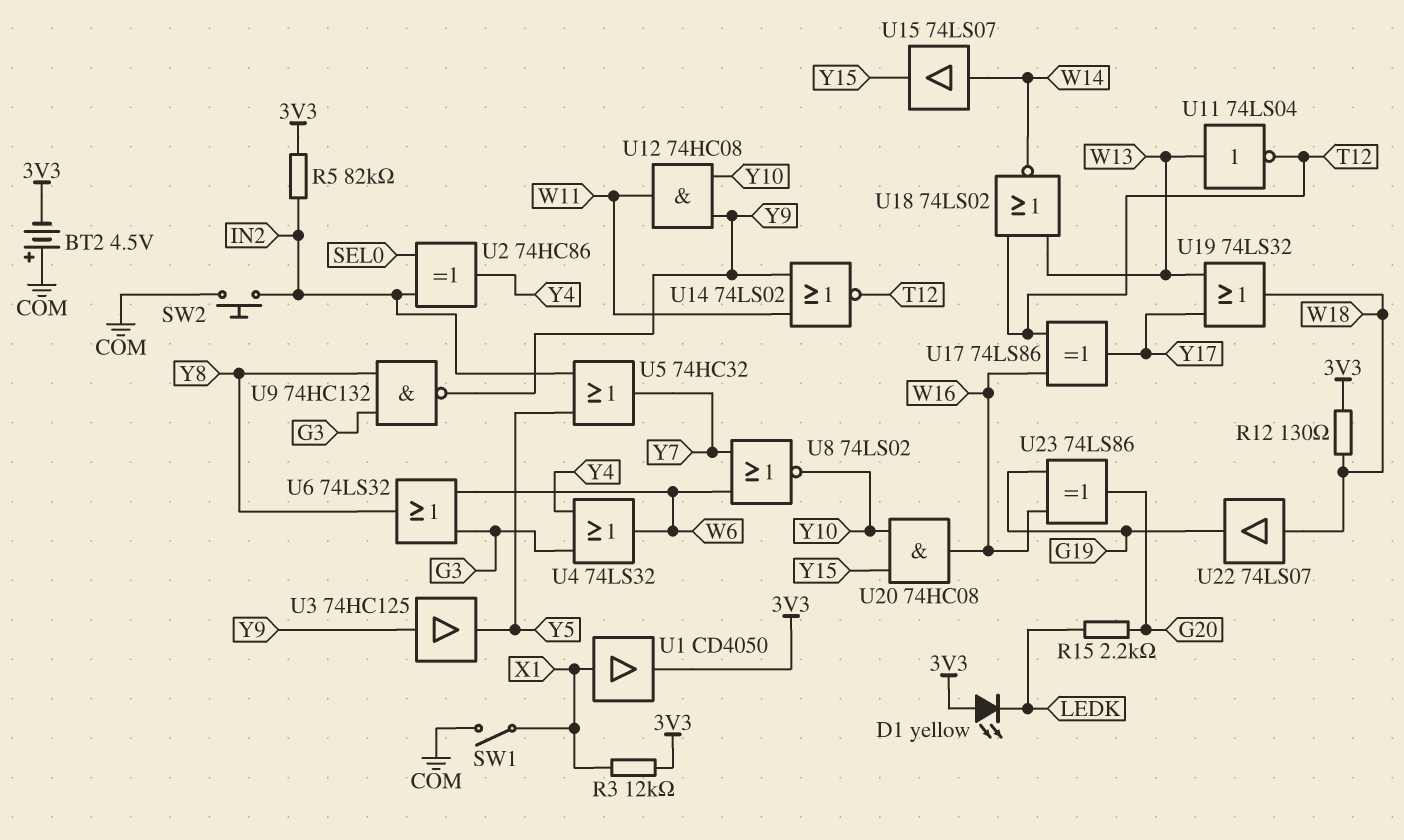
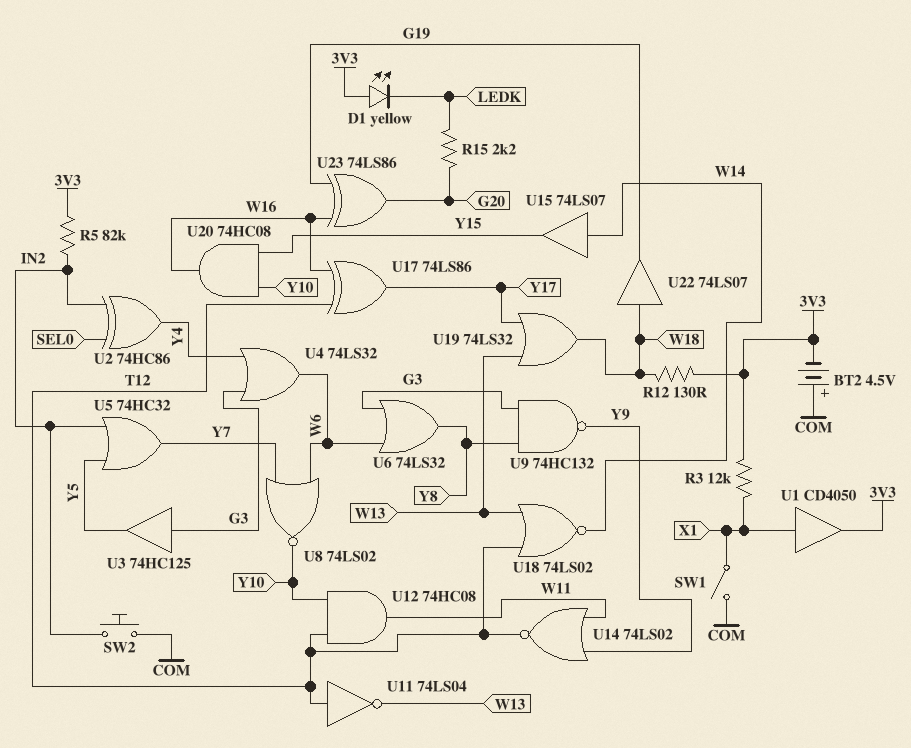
U3: buffer 74HC125 (in Y9, out Y5) -> buffer 74HC125 (in G3, out Y5)
U11: NOT 74LS04 (in W13, out T12) -> NOT 74LS04 (in T12, out W13)
U12: AND 74HC08 (in Y9, in Y10, out W11) -> AND 74HC08 (in T12, in Y10, out W11)

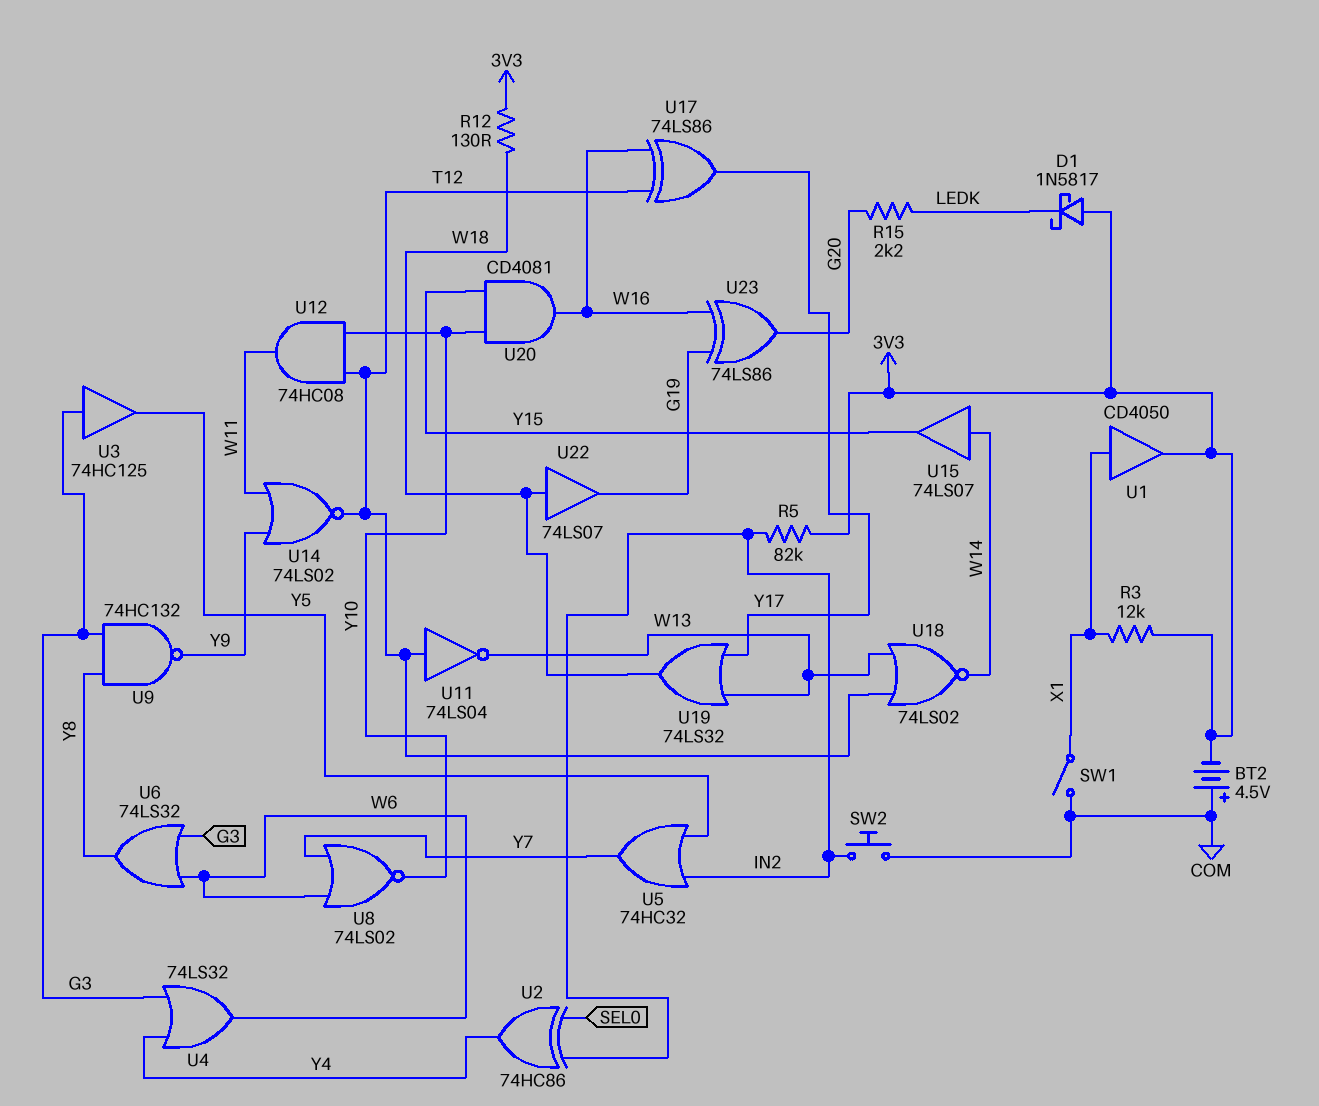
D1: LED yellow (A 3V3, K LEDK) -> schottky 1N5817 (A 3V3, K LEDK)
U20: AND 74HC08 (in Y10, in Y15, out W16) -> AND CD4081 (in Y10, in Y15, out W16)

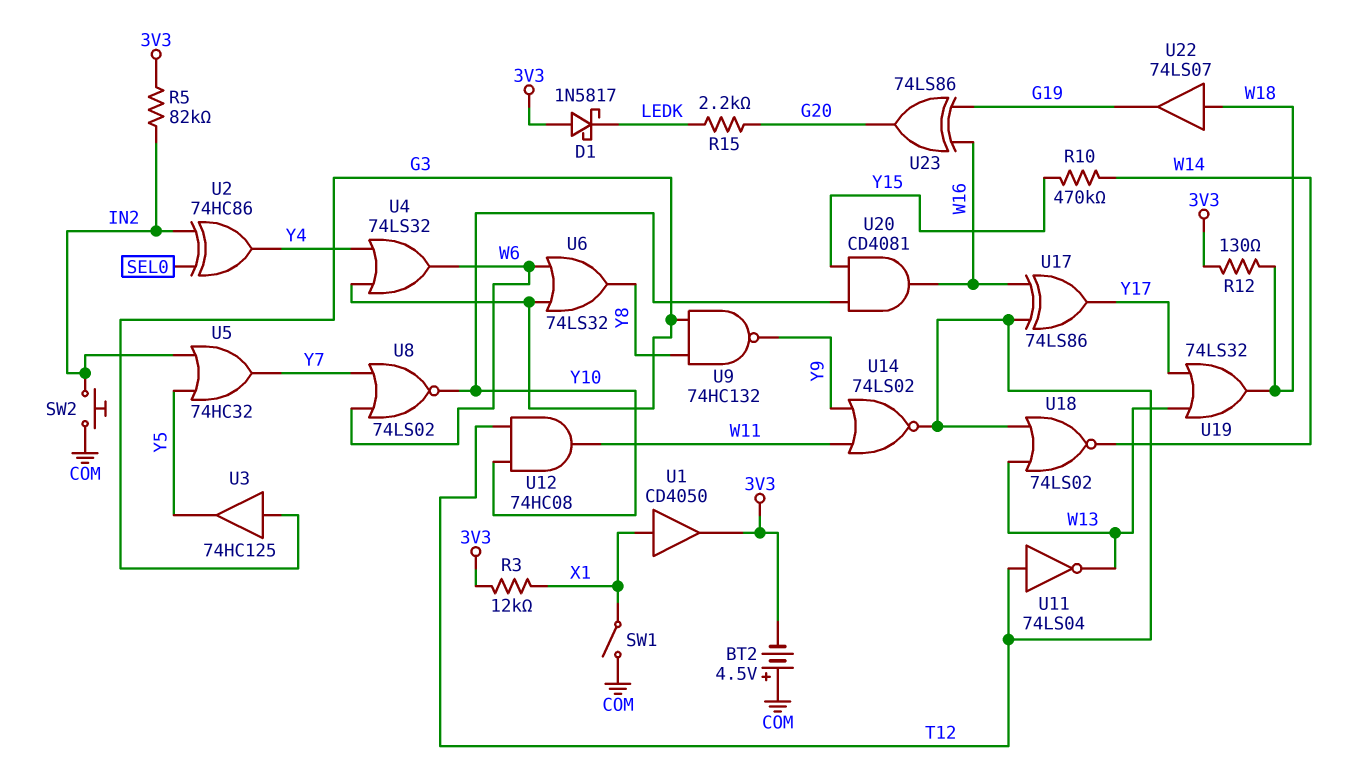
R10: none -> 470k (W14, Y15)
U15: buffer 74LS07 (in W14, out Y15) -> none

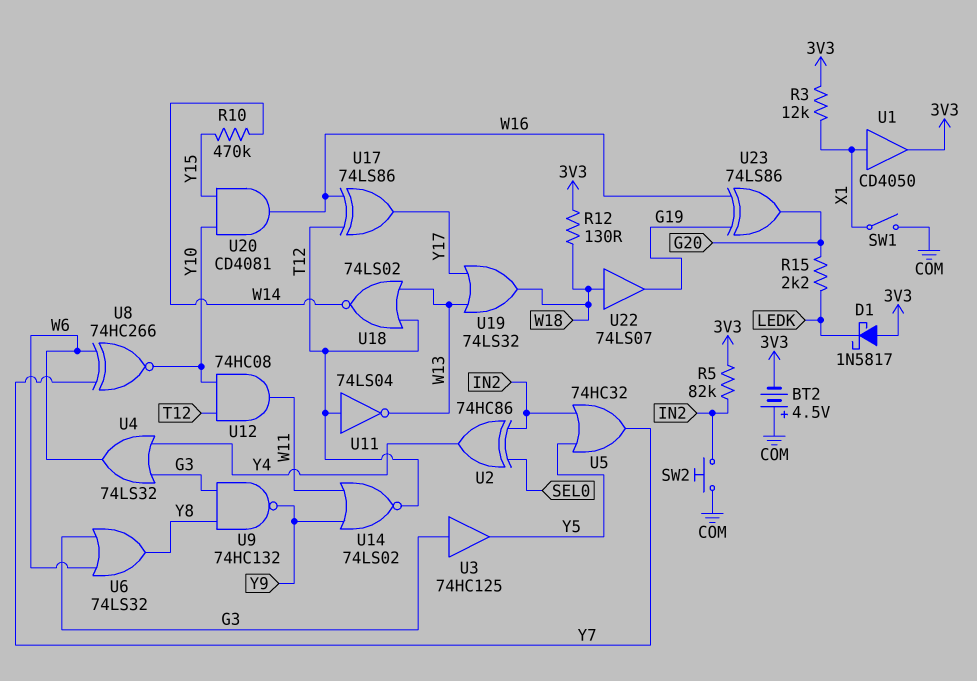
U8: NOR 74LS02 (in W6, in Y7, out Y10) -> XNOR 74HC266 (in W6, in Y7, out Y10)

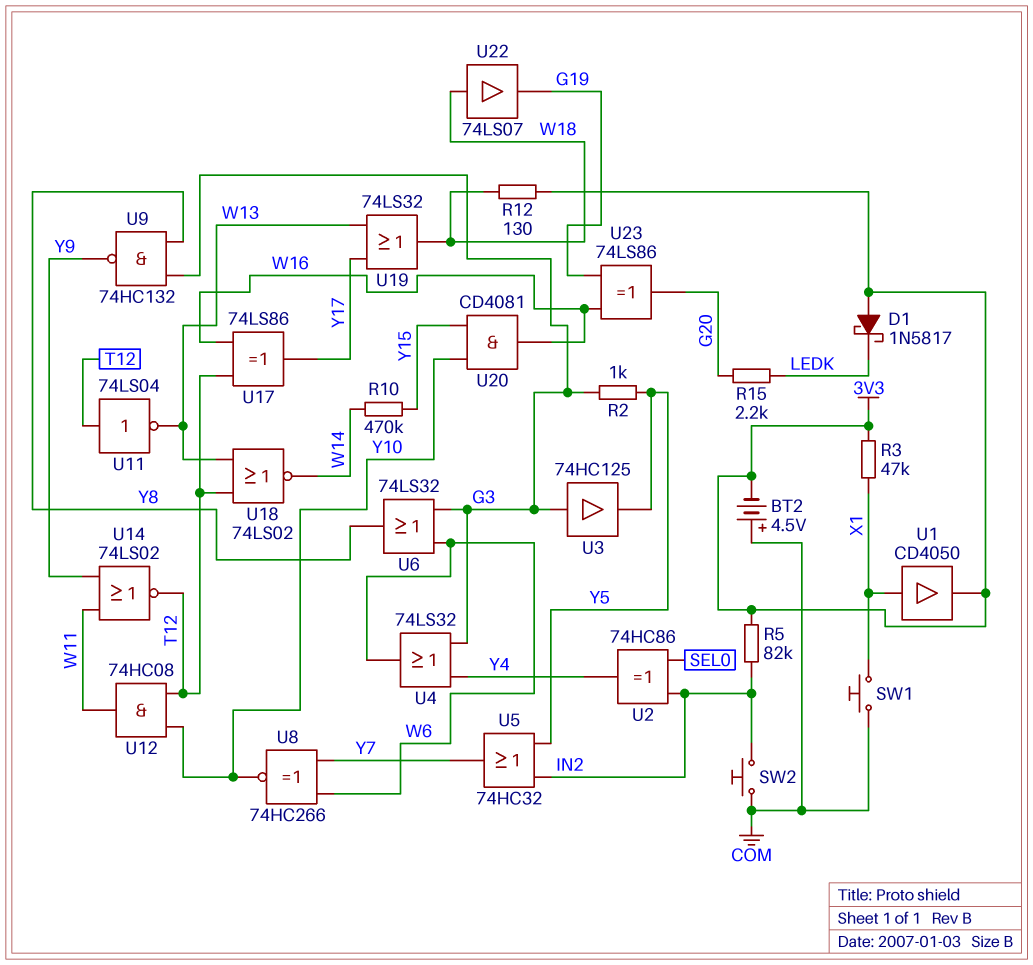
R2: none -> 1k (G3, Y5)
R3: 12k (3V3, X1) -> 47k (3V3, X1)
SW1: switch (COM, X1) -> button (COM, X1)

